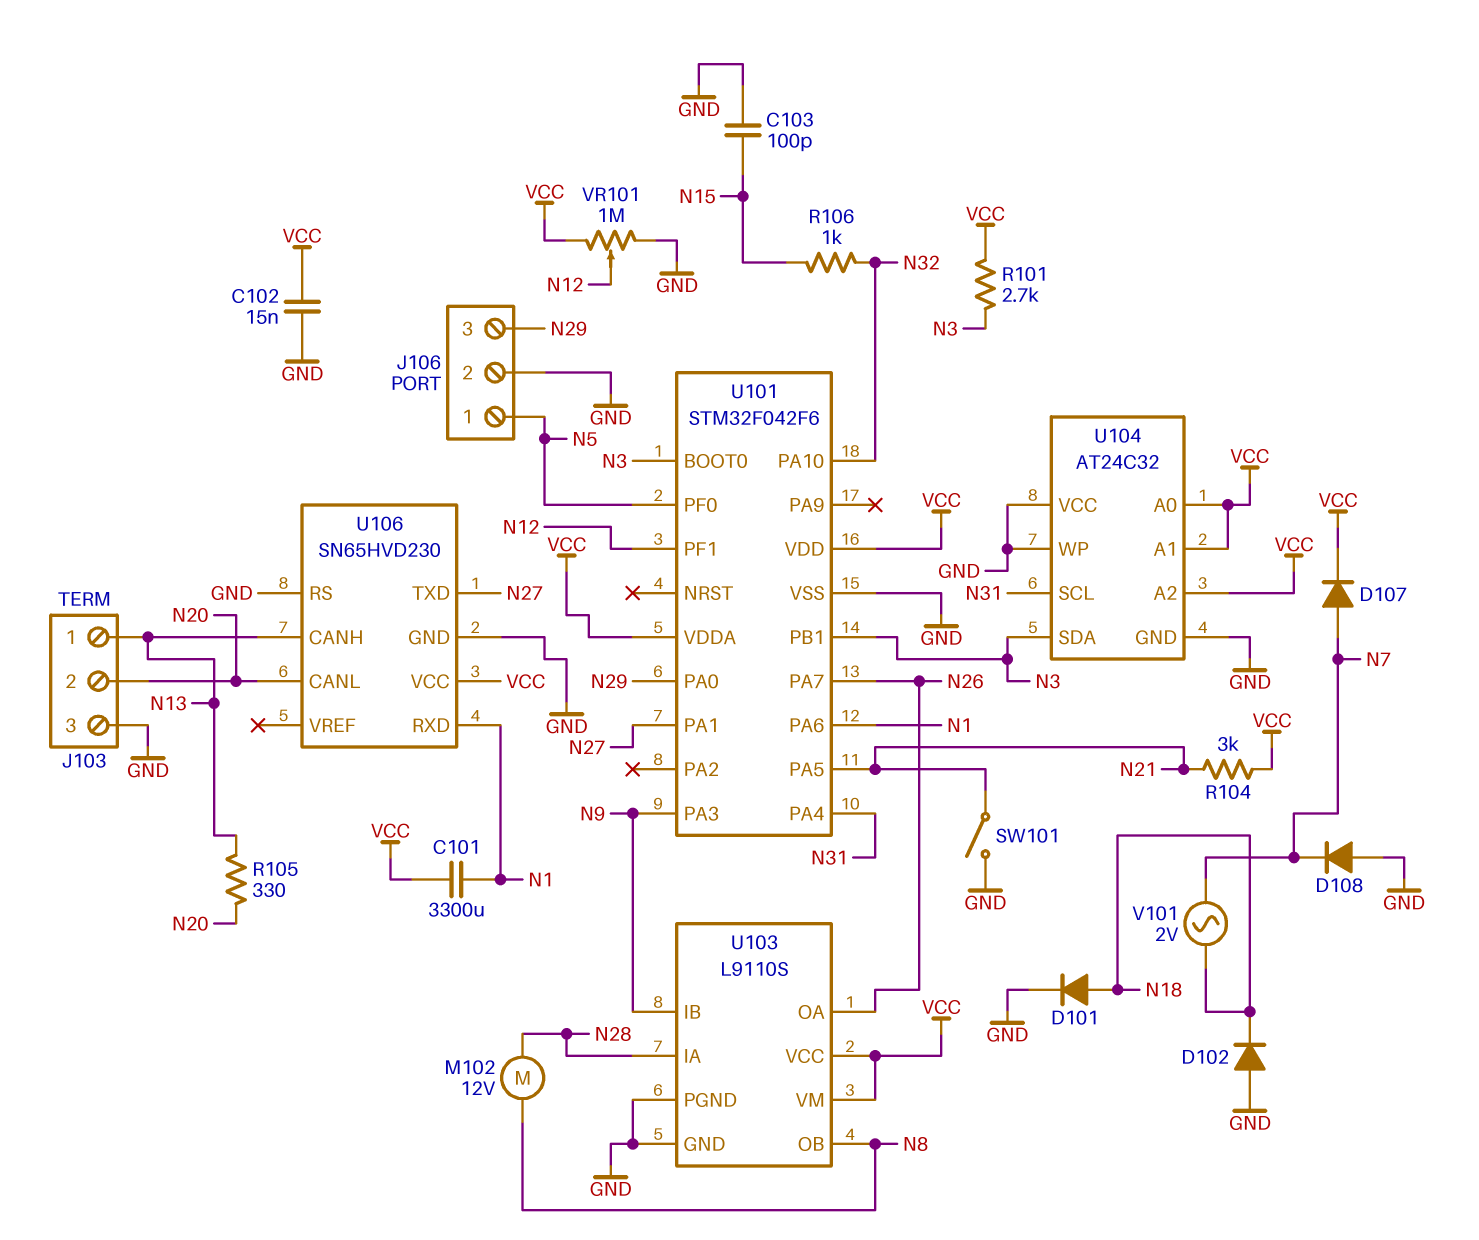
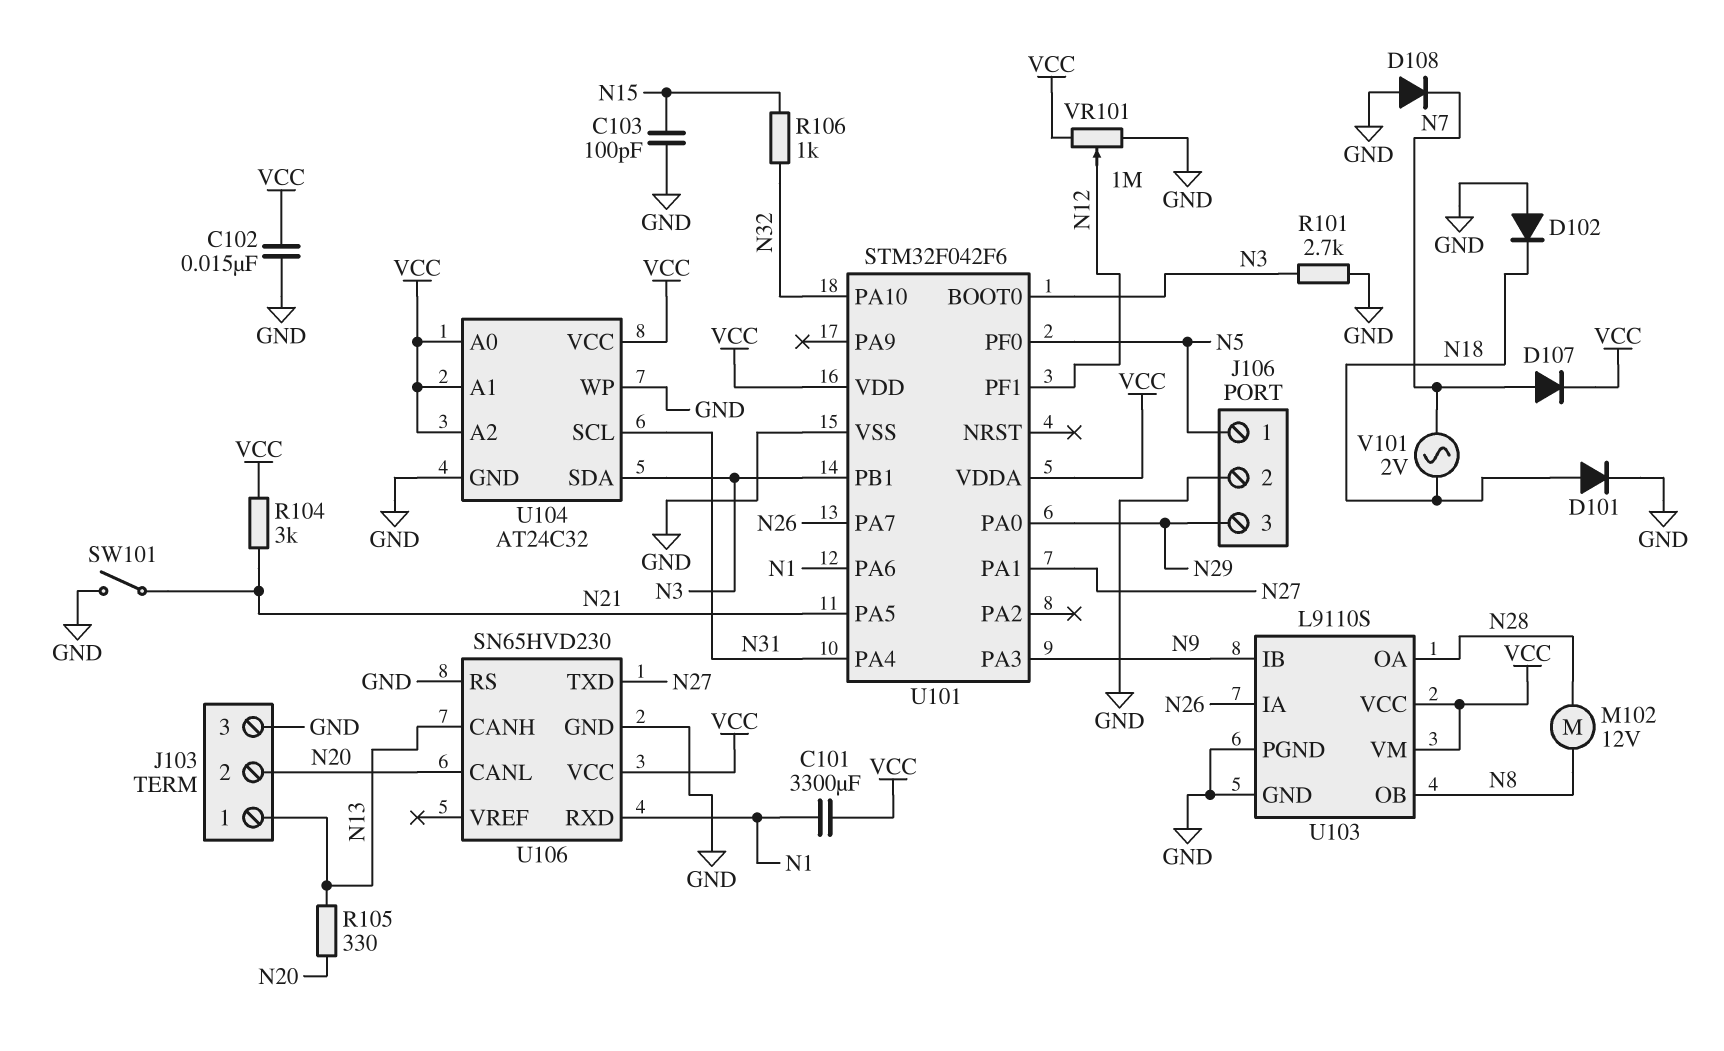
R101: 2.7k (N3, VCC) -> 2.7k (GND, N3)
U103 pin IA: N28 -> N26
U103 pin OA: N26 -> N28
U104 pin VCC: GND -> VCC

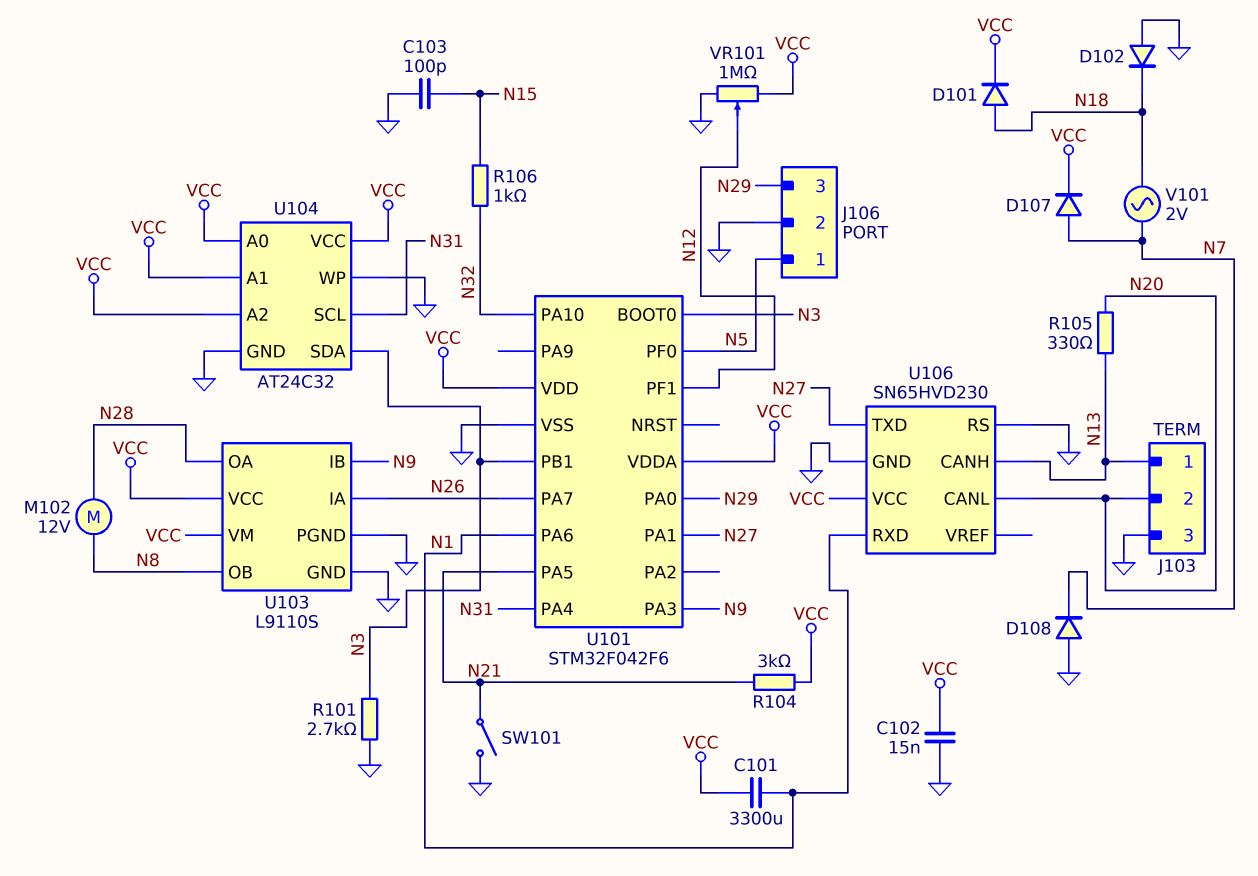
D101: diode (A N18, K GND) -> diode (A N18, K VCC)

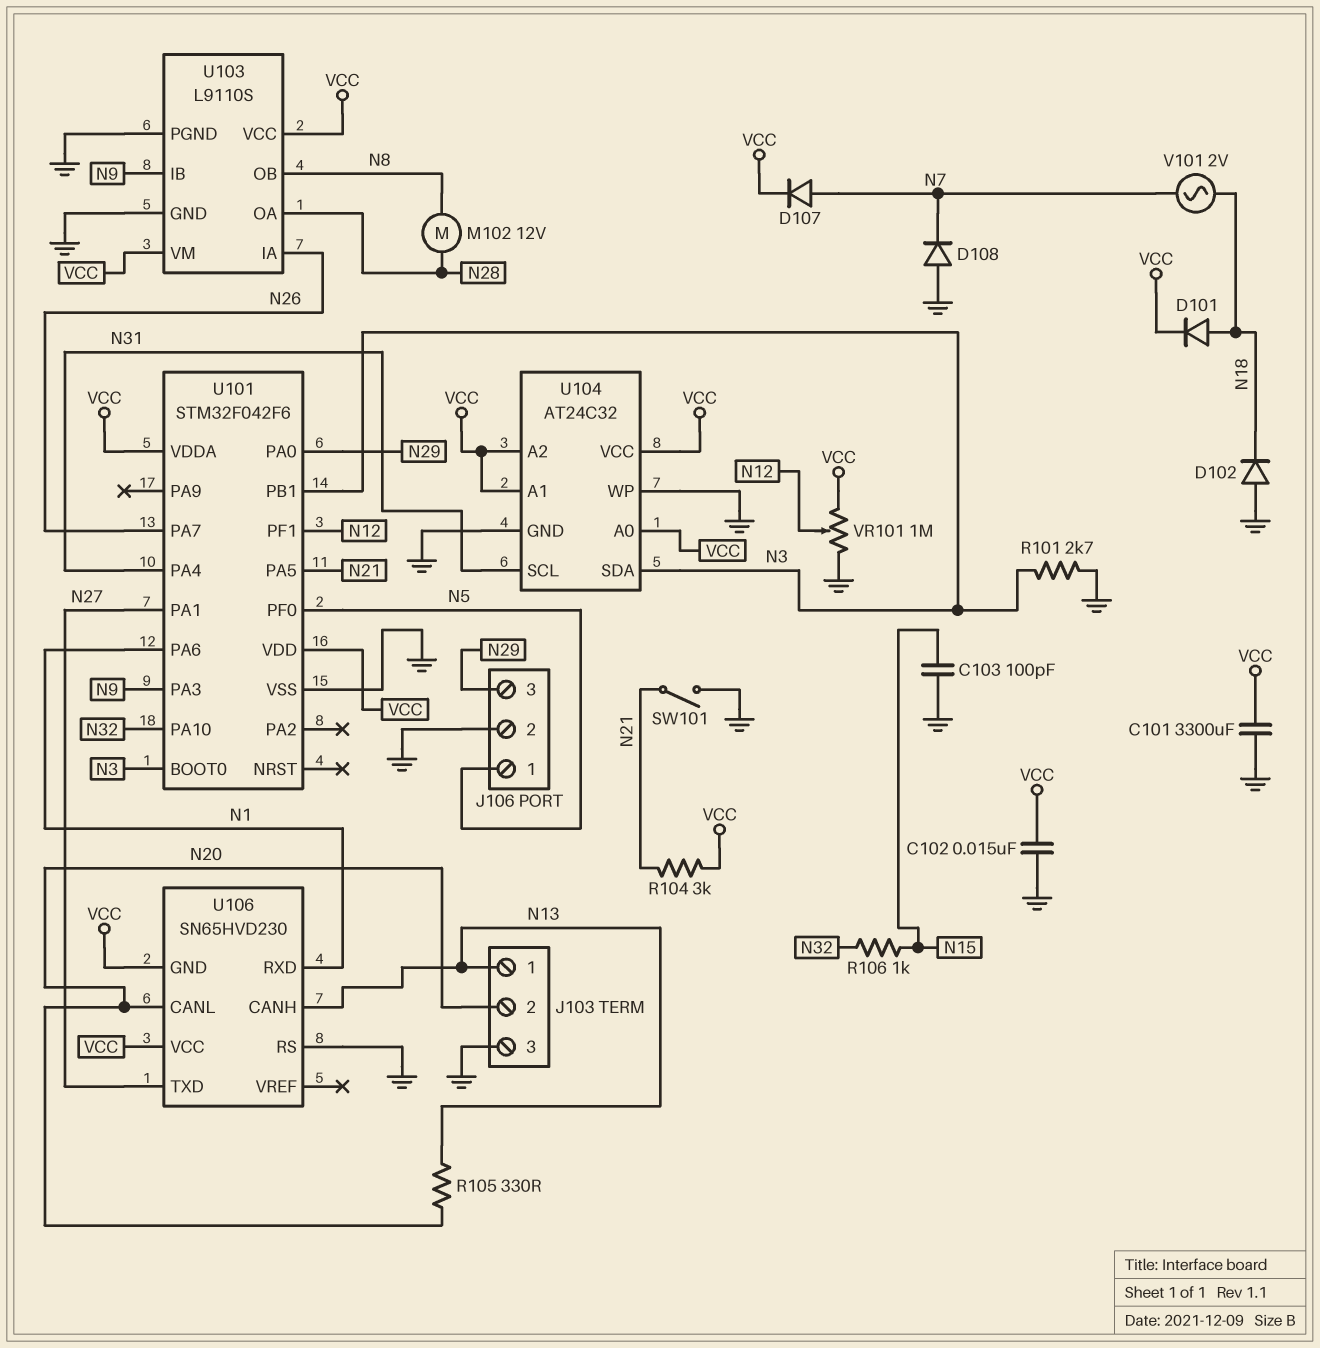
C101: 3300uF (N1, VCC) -> 3300uF (GND, VCC)
U106 pin GND: GND -> VCC

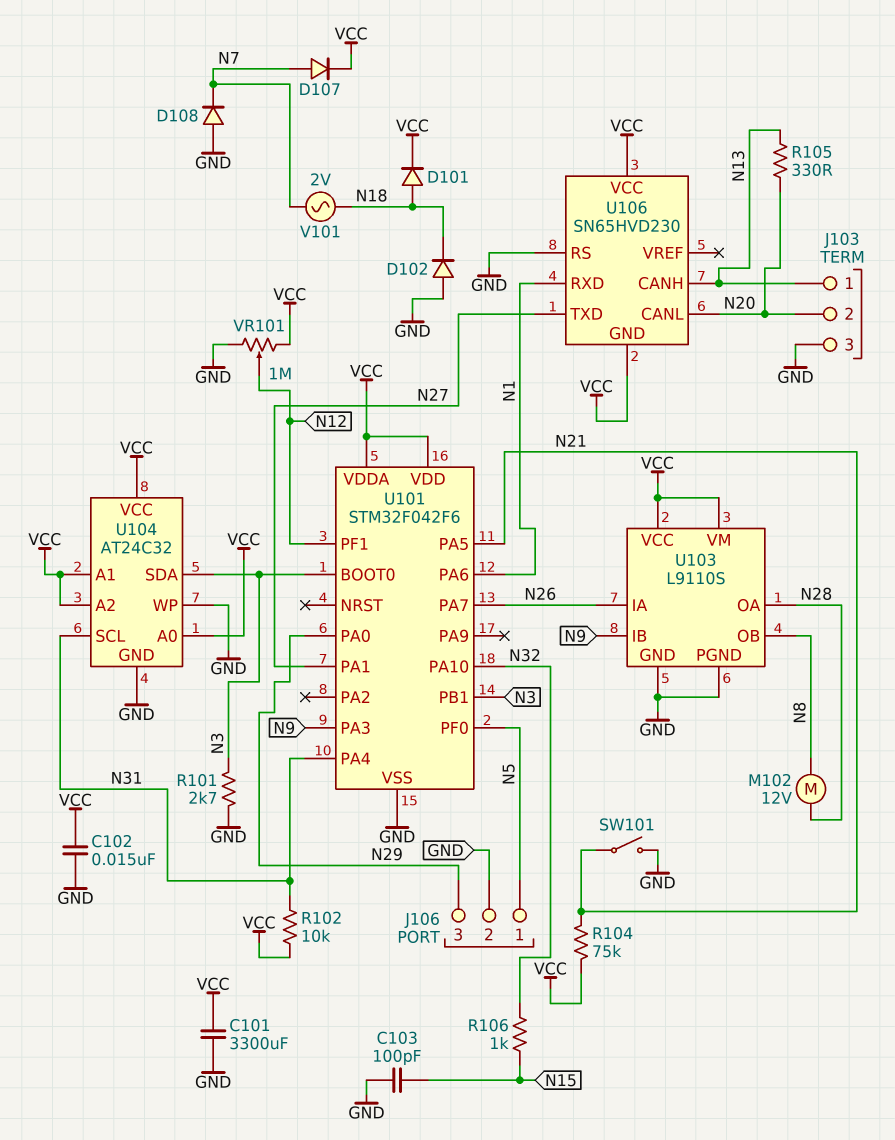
R102: none -> 10k (N31, VCC)
R104: 3k (N21, VCC) -> 75k (N21, VCC)

